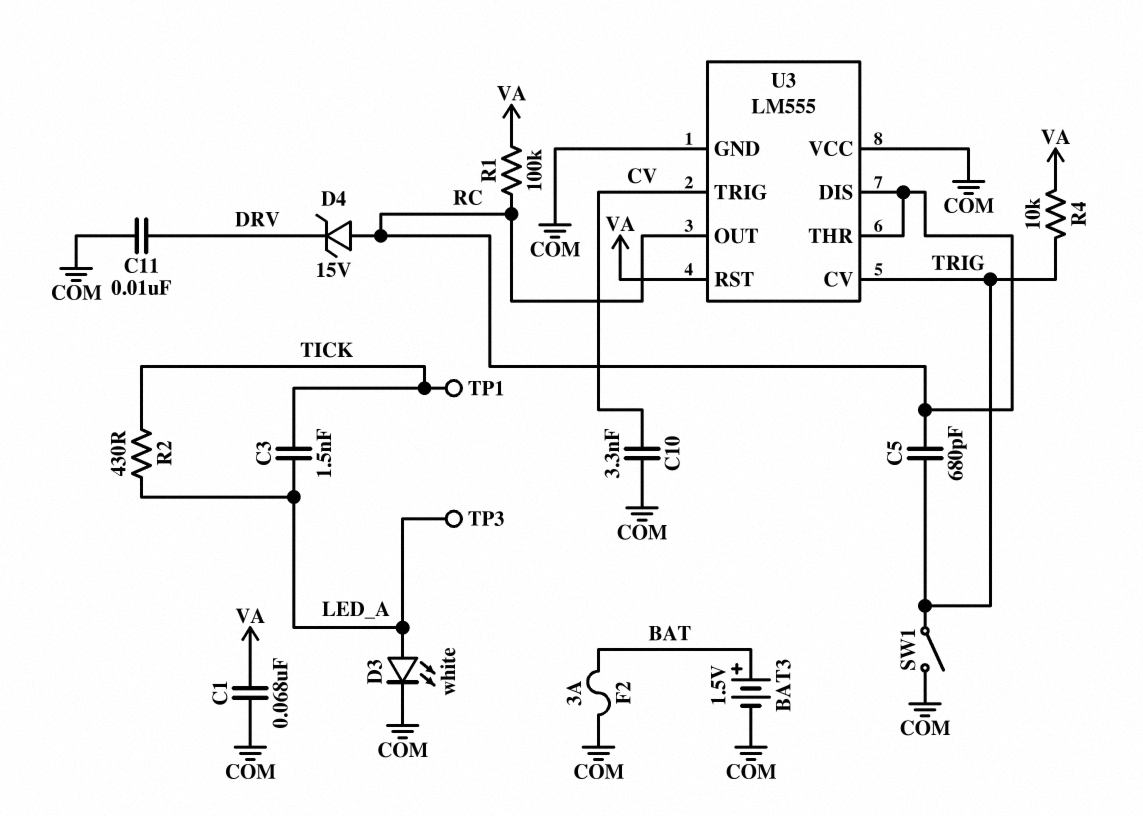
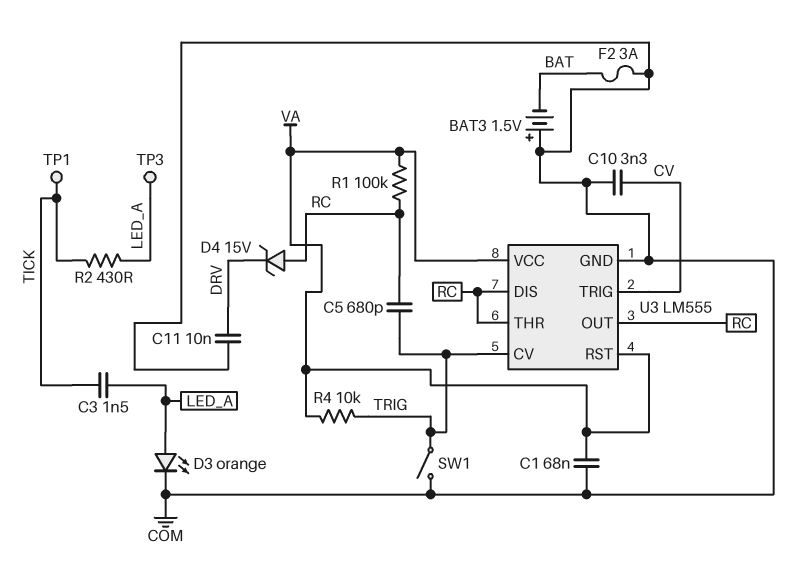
BAT3: 1.5V (plus BAT, minus COM) -> 1.5V (plus COM, minus BAT)
D3: LED white (A LED_A, K COM) -> LED orange (A LED_A, K COM)
U3 pin VCC: COM -> VA

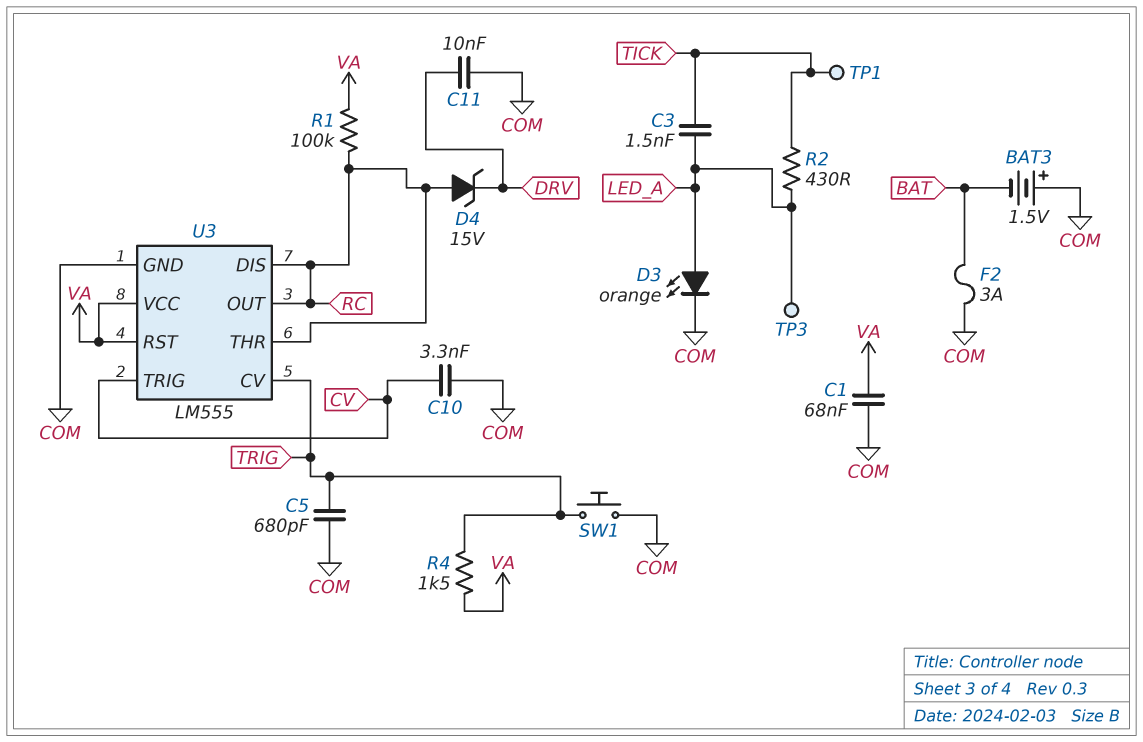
C5: 680pF (RC, TRIG) -> 680pF (COM, TRIG)
R4: 10k (TRIG, VA) -> 1.5k (TRIG, VA)
SW1: switch (COM, TRIG) -> button (COM, TRIG)

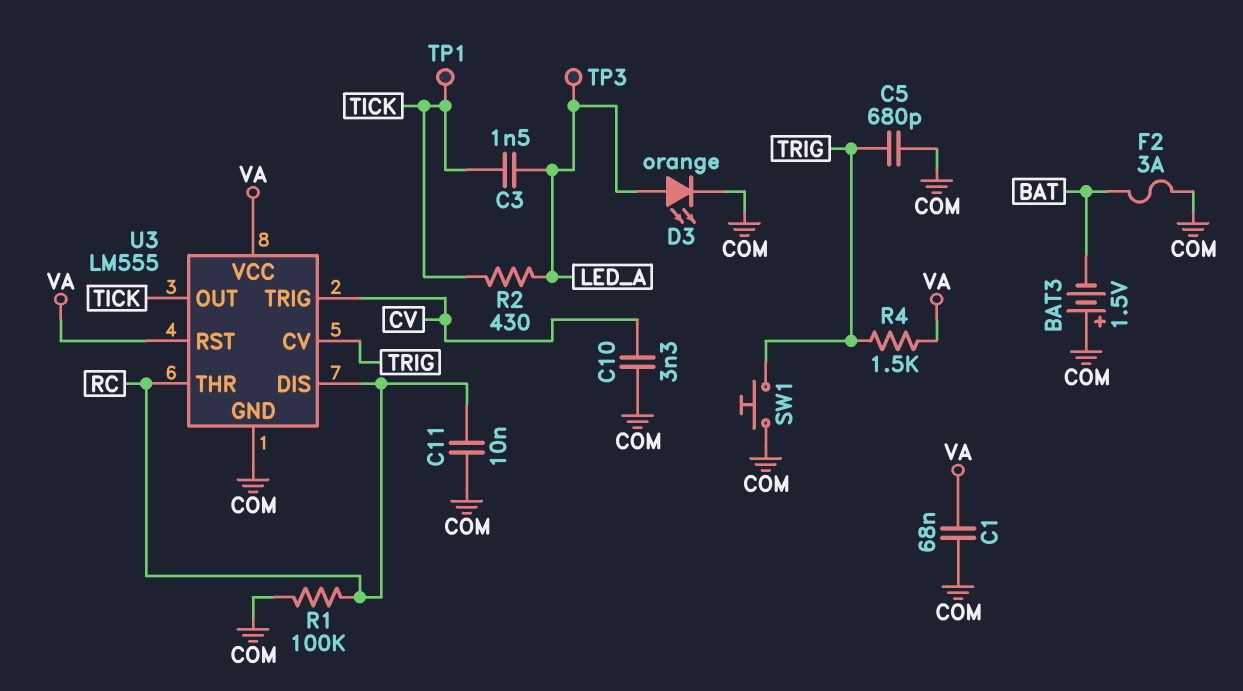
C11: 10nF (COM, DRV) -> 10nF (COM, RC)
D4: zener 15V (A RC, K DRV) -> none
R1: 100k (RC, VA) -> 100k (COM, RC)
U3 pin OUT: RC -> TICK

